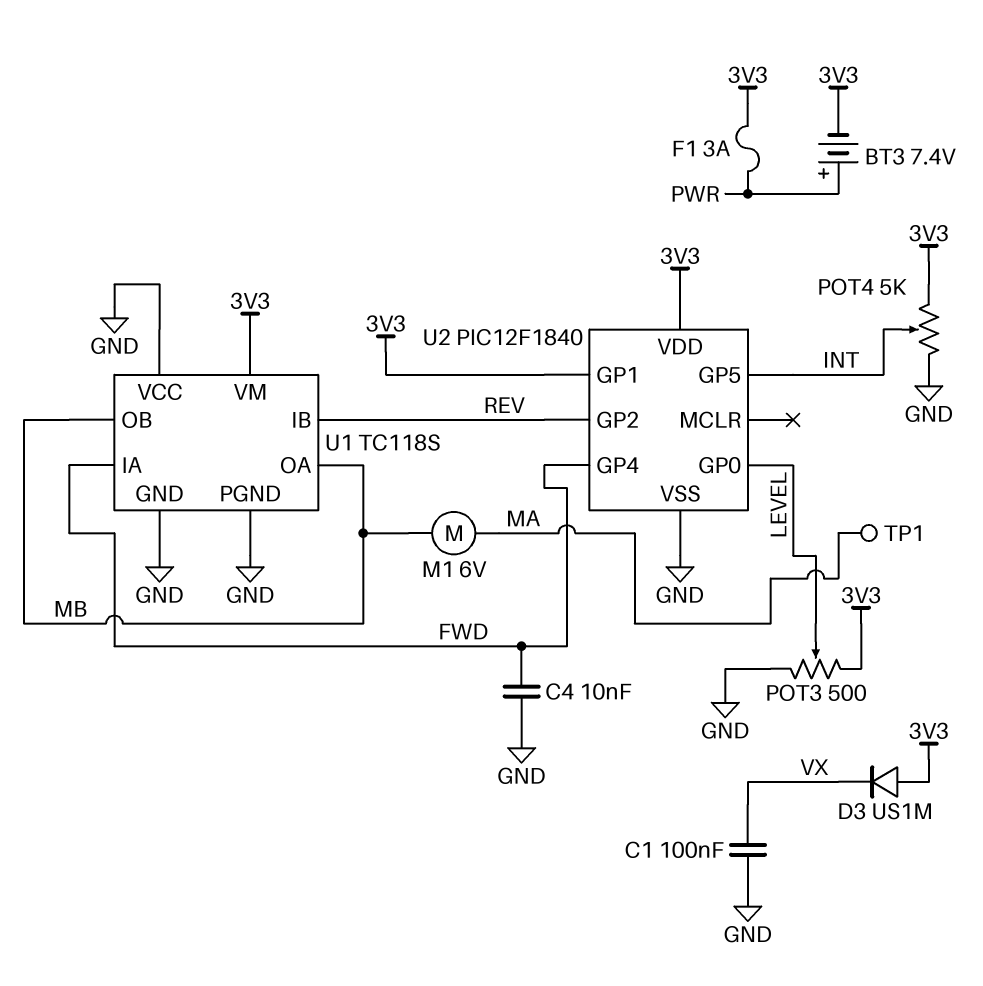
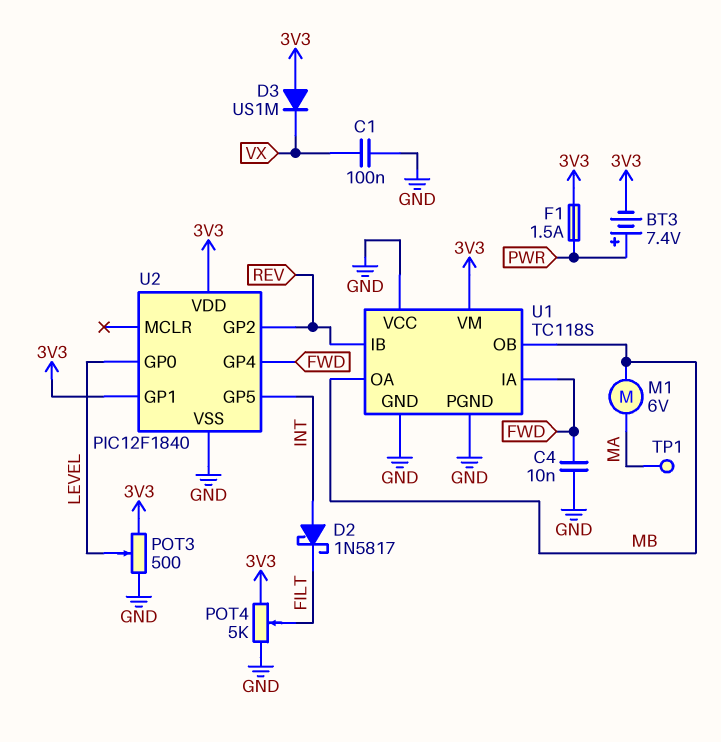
D2: none -> schottky 1N5817 (A INT, K FILT)
F1: 3A (3V3, PWR) -> 1.5A (3V3, PWR)
POT4: 5k (3V3, GND, wiper INT) -> 5k (3V3, GND, wiper FILT)

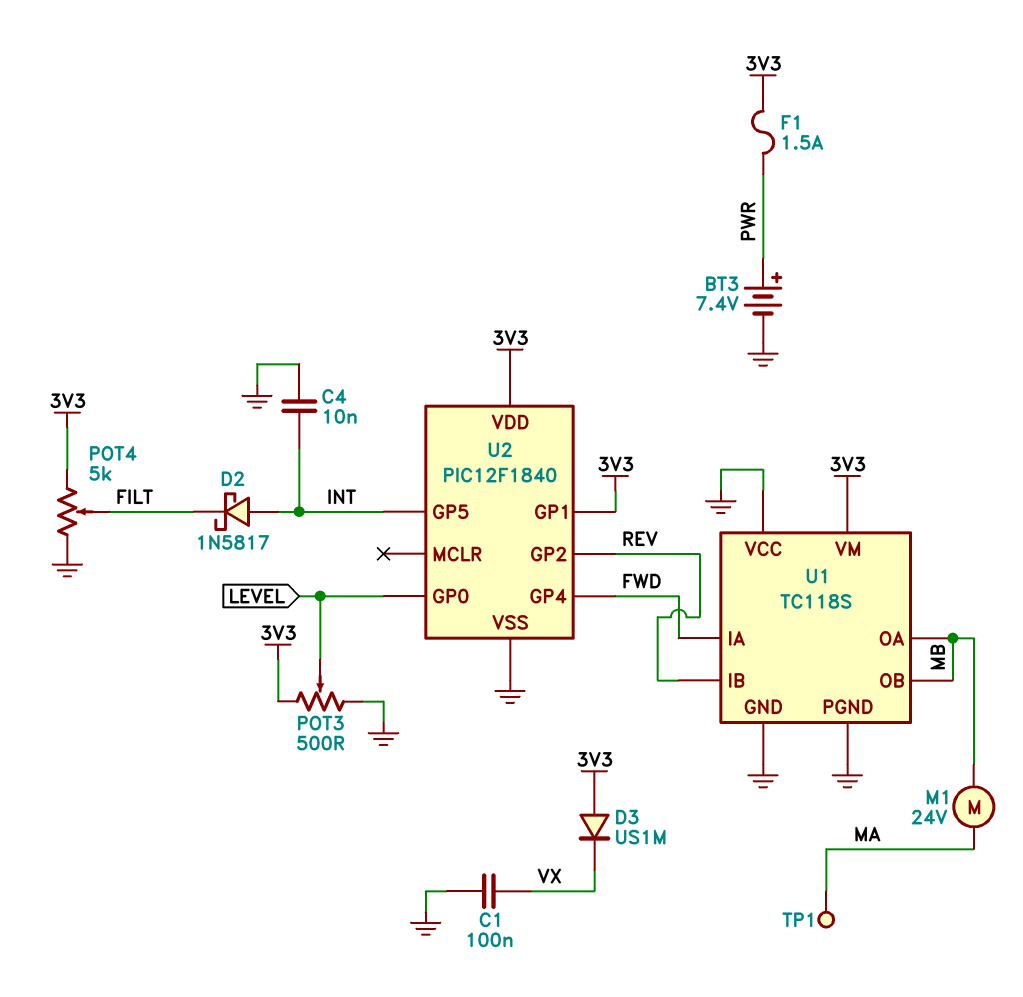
BT3: 7.4V (plus PWR, minus 3V3) -> 7.4V (plus PWR, minus GND)
C4: 10nF (FWD, GND) -> 10nF (GND, INT)
M1: motor 6V (MA, MB) -> motor 24V (MA, MB)

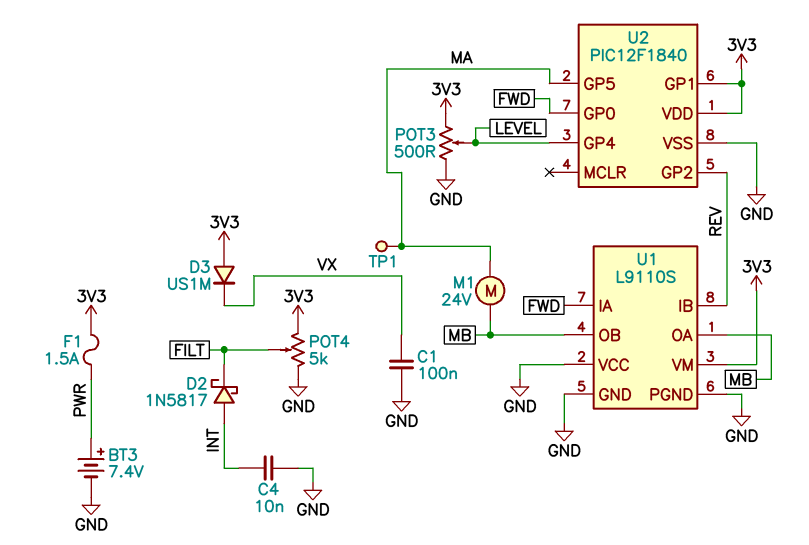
U1: TC118S -> L9110S
U2 pin GP0: LEVEL -> FWD
U2 pin GP4: FWD -> LEVEL
U2 pin GP5: INT -> MA

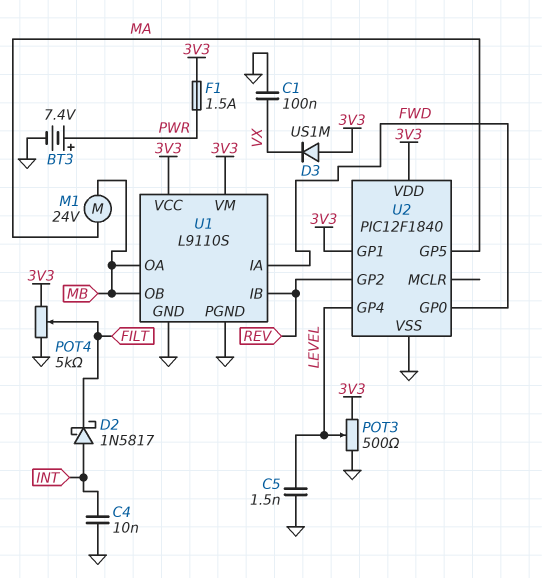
C5: none -> 1.5nF (GND, LEVEL)
TP1: test point (MA) -> none
U1 pin VCC: GND -> 3V3

